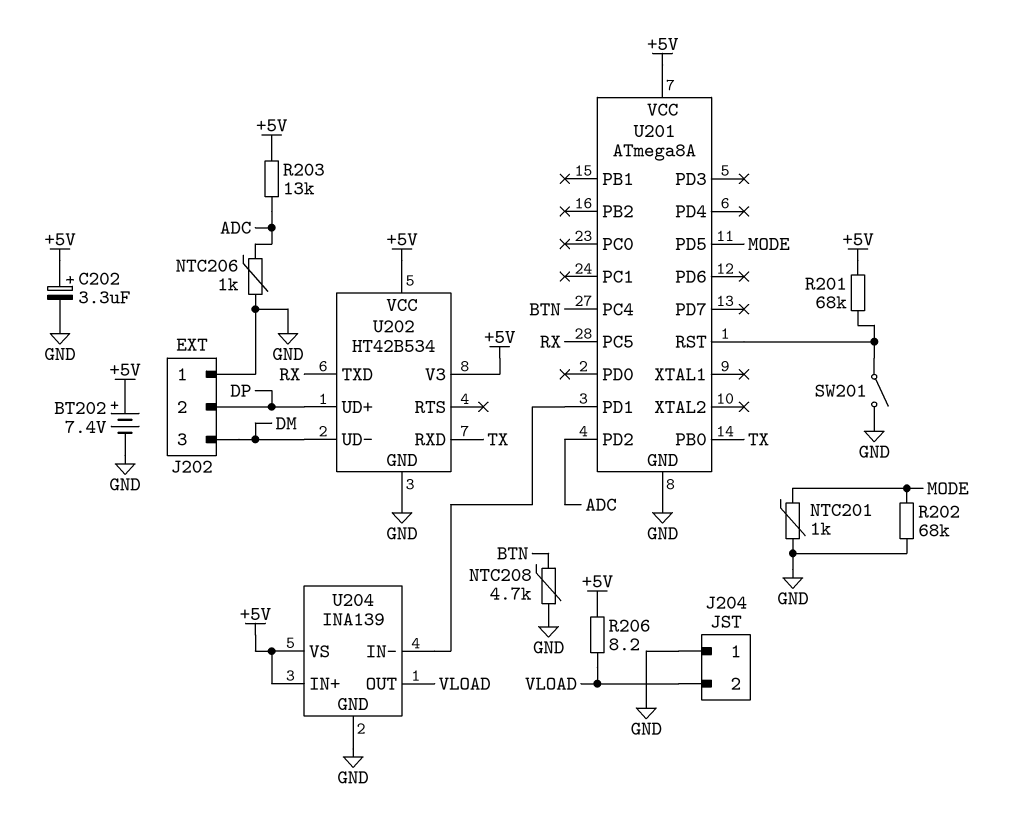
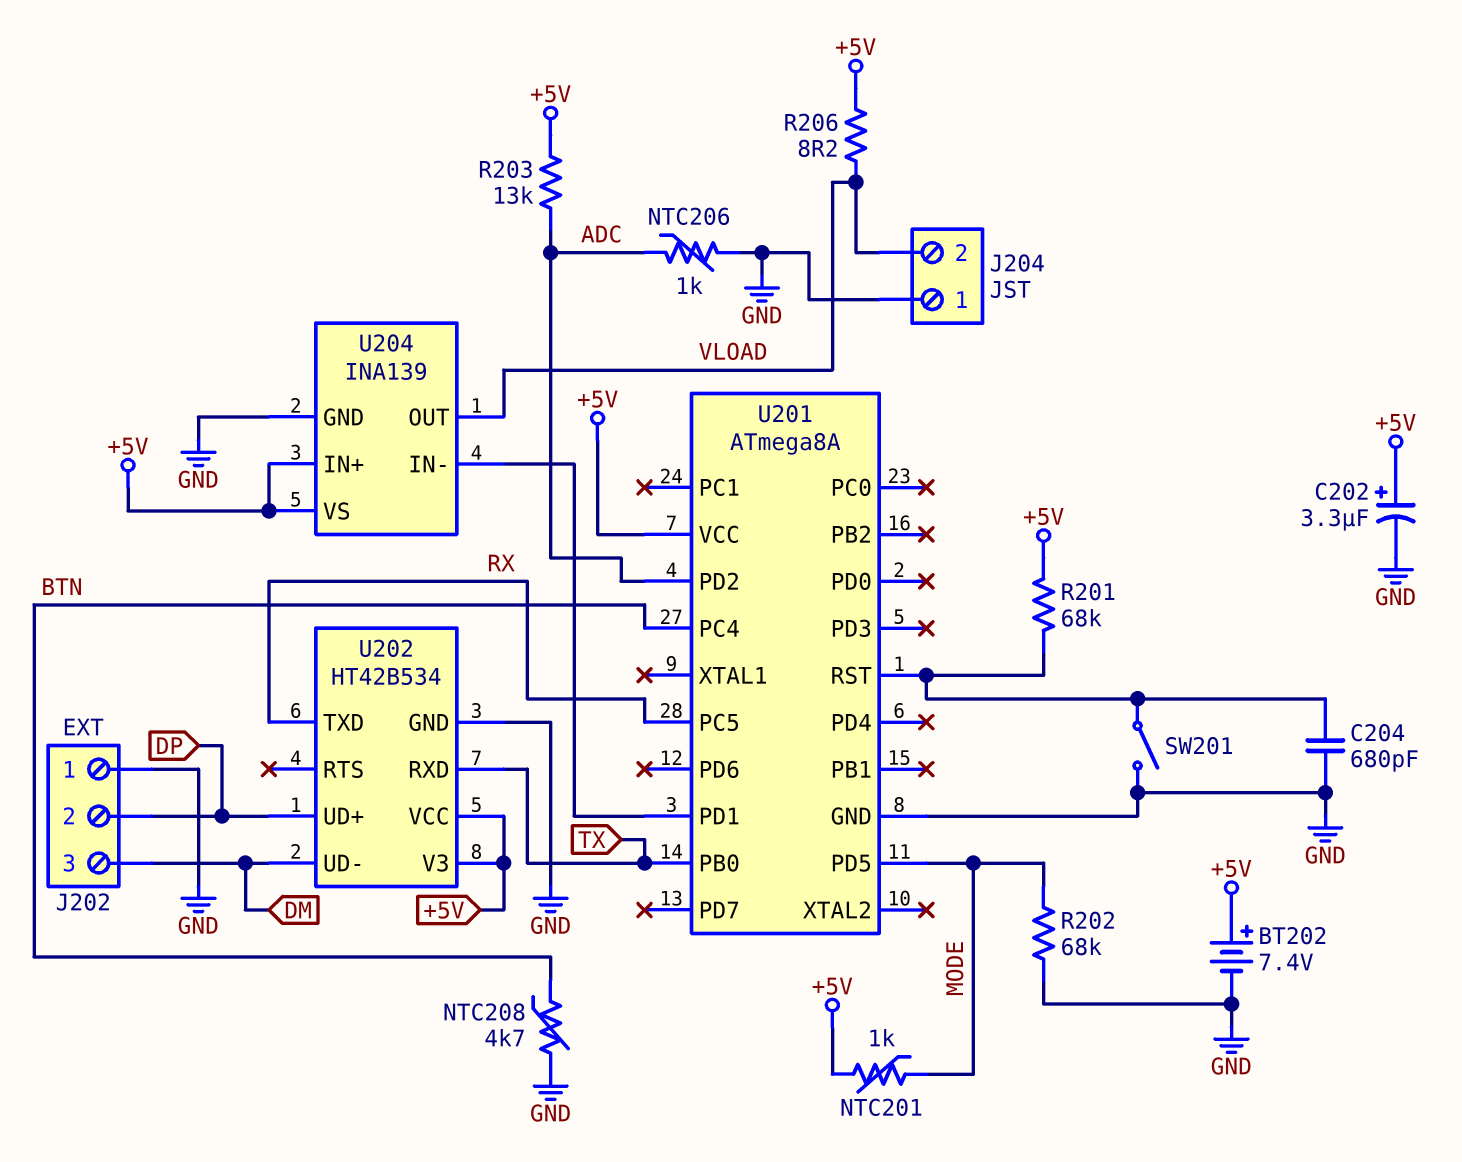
C204: none -> 680pF (GND, U201/RST)
NTC201: 1k (GND, MODE) -> 1k (+5V, MODE)

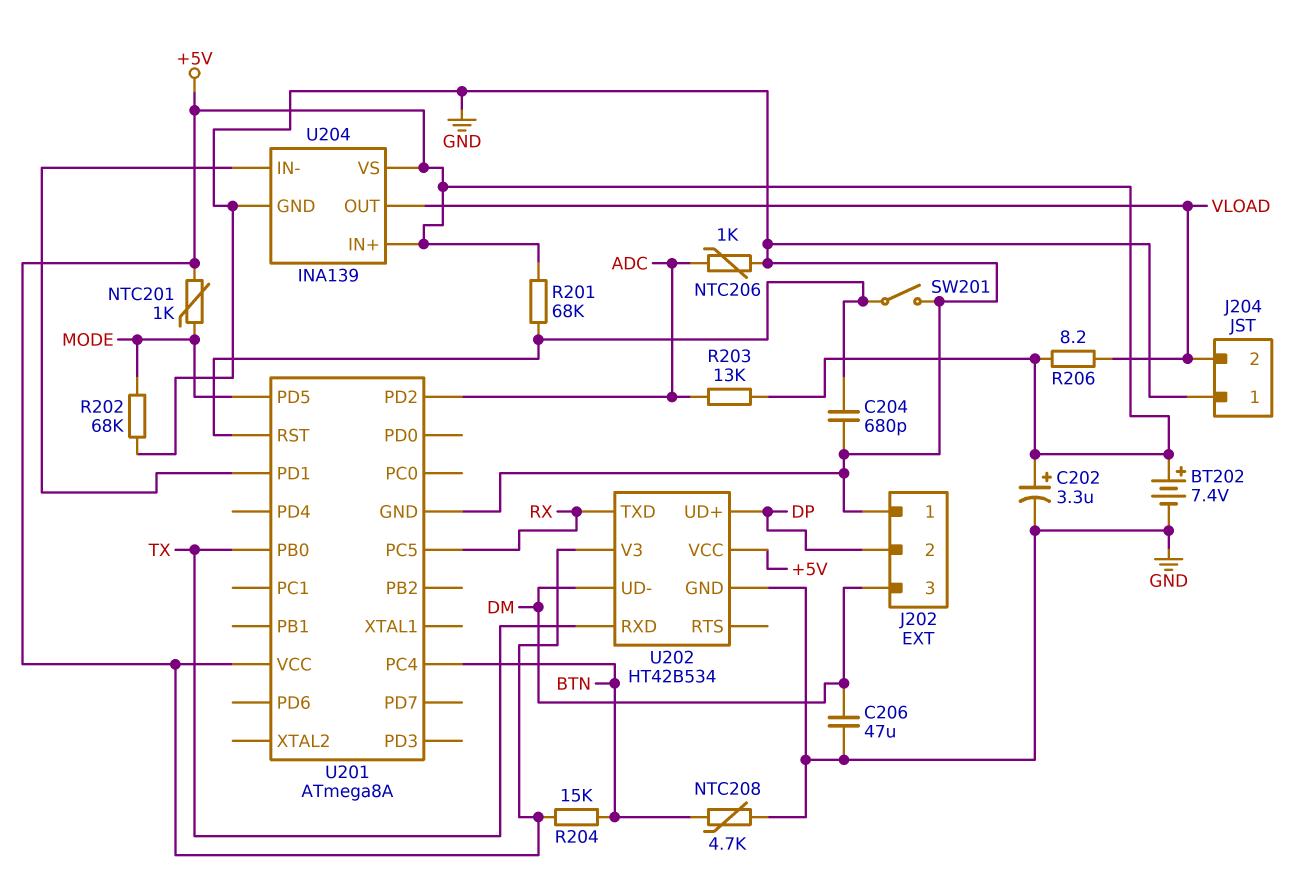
C206: none -> 47uF (DM, GND)
R204: none -> 15k (+5V, BTN)

